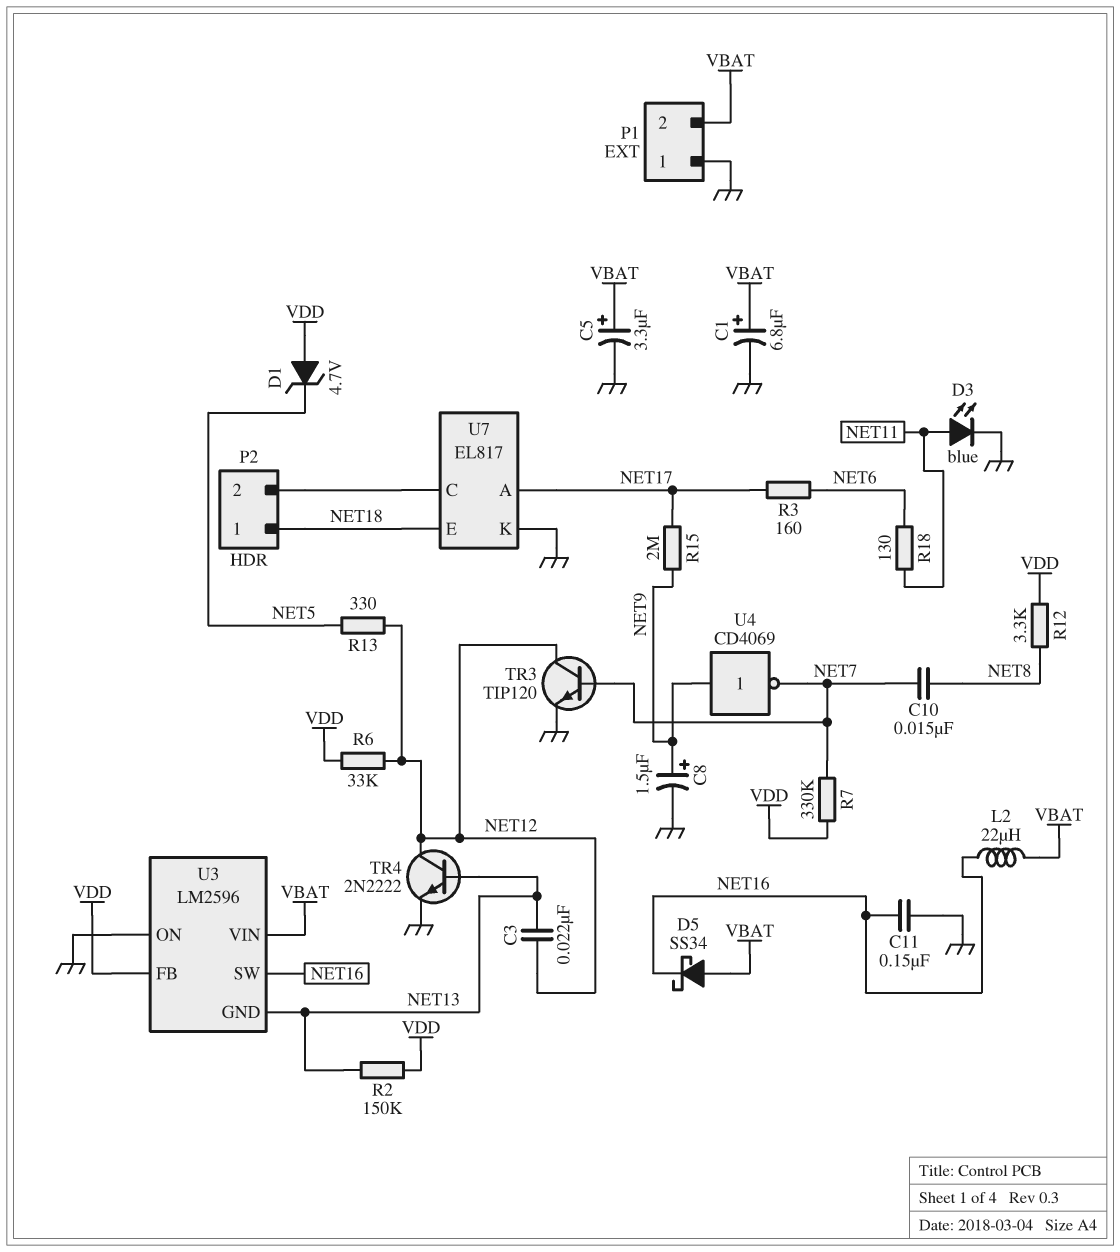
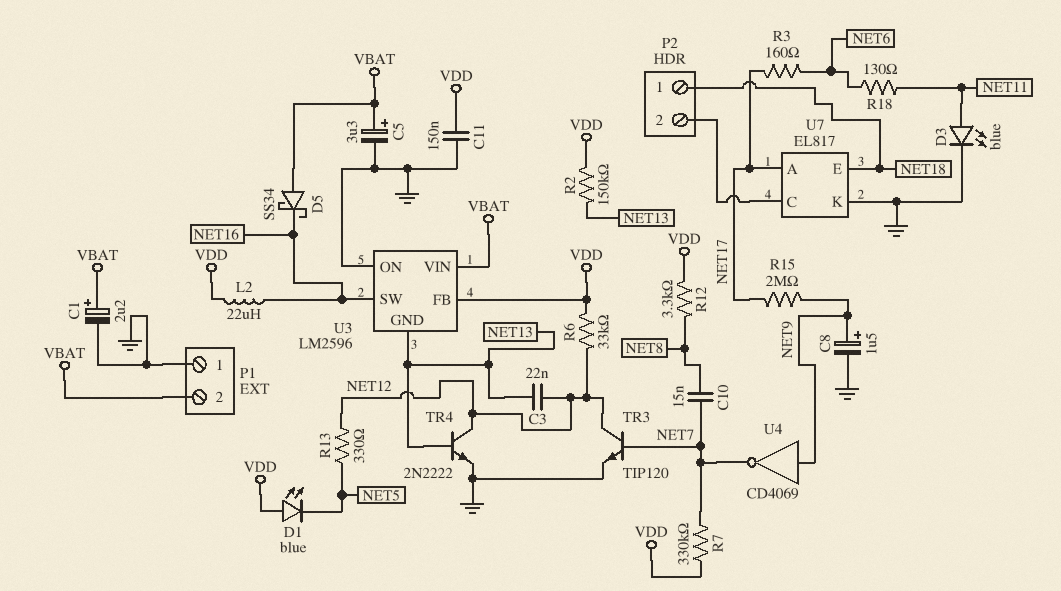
C1: 6.8uF (plus VBAT, minus GND) -> 2.2uF (plus VBAT, minus GND)
C11: 150nF (GND, NET16) -> 150nF (GND, VDD)
D1: zener 4.7V (A VDD, K NET5) -> LED blue (A VDD, K NET5)
L2: 22uH (NET16, VBAT) -> 22uH (NET16, VDD)

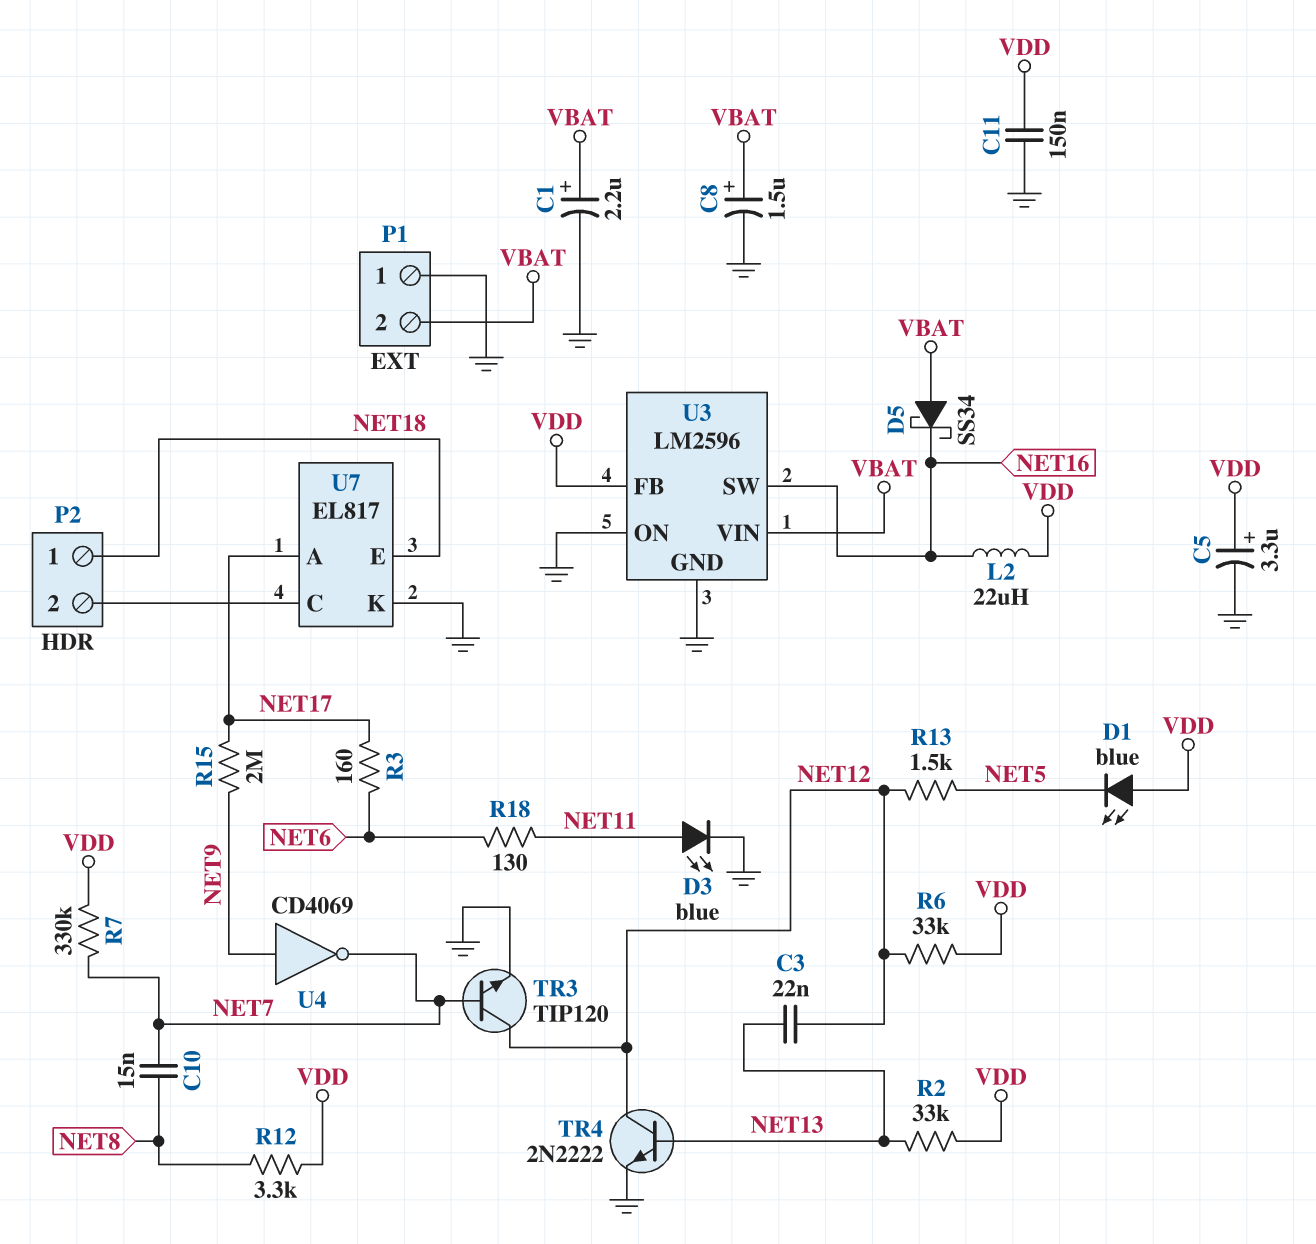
C5: 3.3uF (plus VBAT, minus GND) -> 3.3uF (plus VDD, minus GND)
C8: 1.5uF (plus NET9, minus GND) -> 1.5uF (plus VBAT, minus GND)
R2: 150k (NET13, VDD) -> 33k (NET13, VDD)
R13: 330 (NET5, NET12) -> 1.5k (NET5, NET12)
U3 pin GND: NET13 -> GND

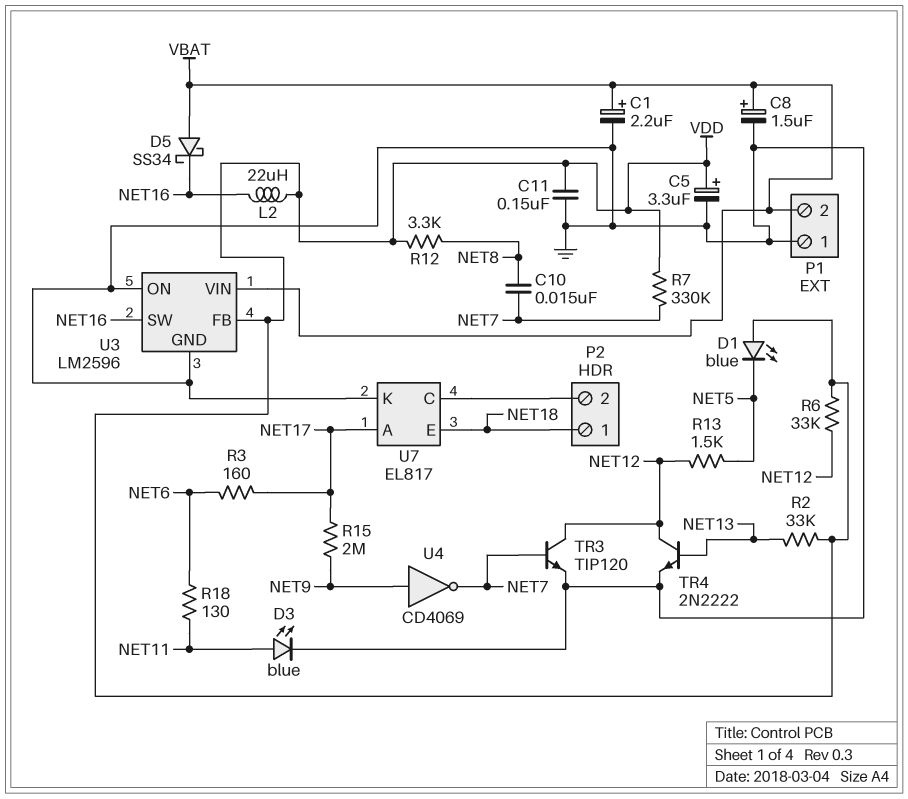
C3: 22nF (NET12, NET13) -> none

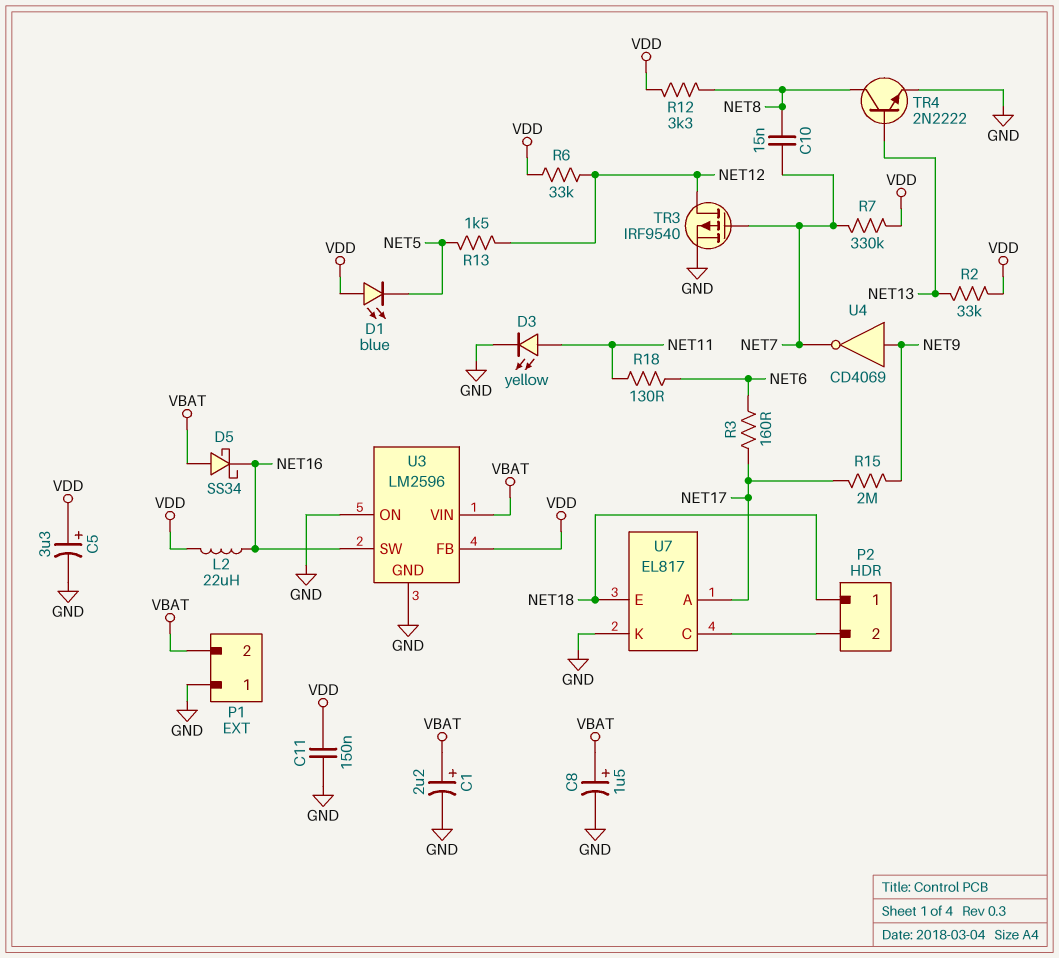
D3: LED blue (A NET11, K GND) -> LED yellow (A NET11, K GND)
TR3: NPN TIP120 (B NET7, C NET12, E GND) -> PMOS IRF9540 (G NET7, D NET12, S GND)
TR4: NPN 2N2222 (B NET13, C NET12, E GND) -> NPN 2N2222 (B NET13, C NET8, E GND)

